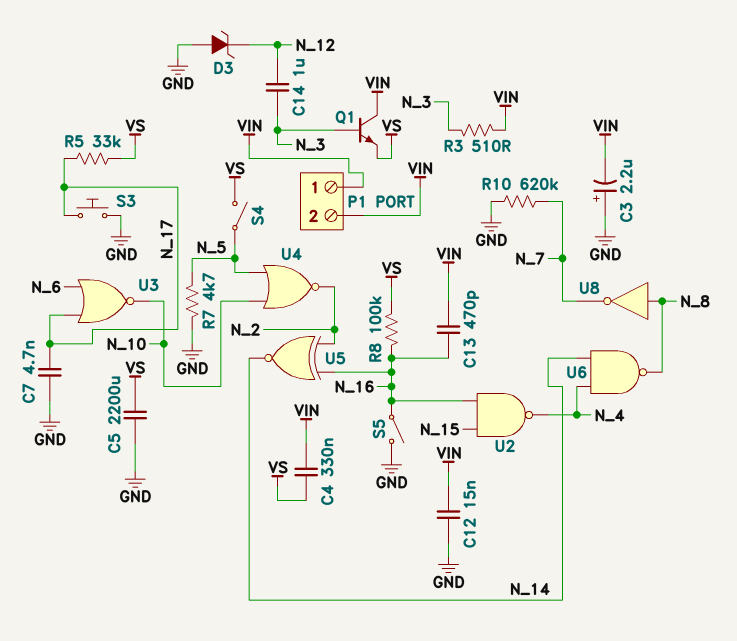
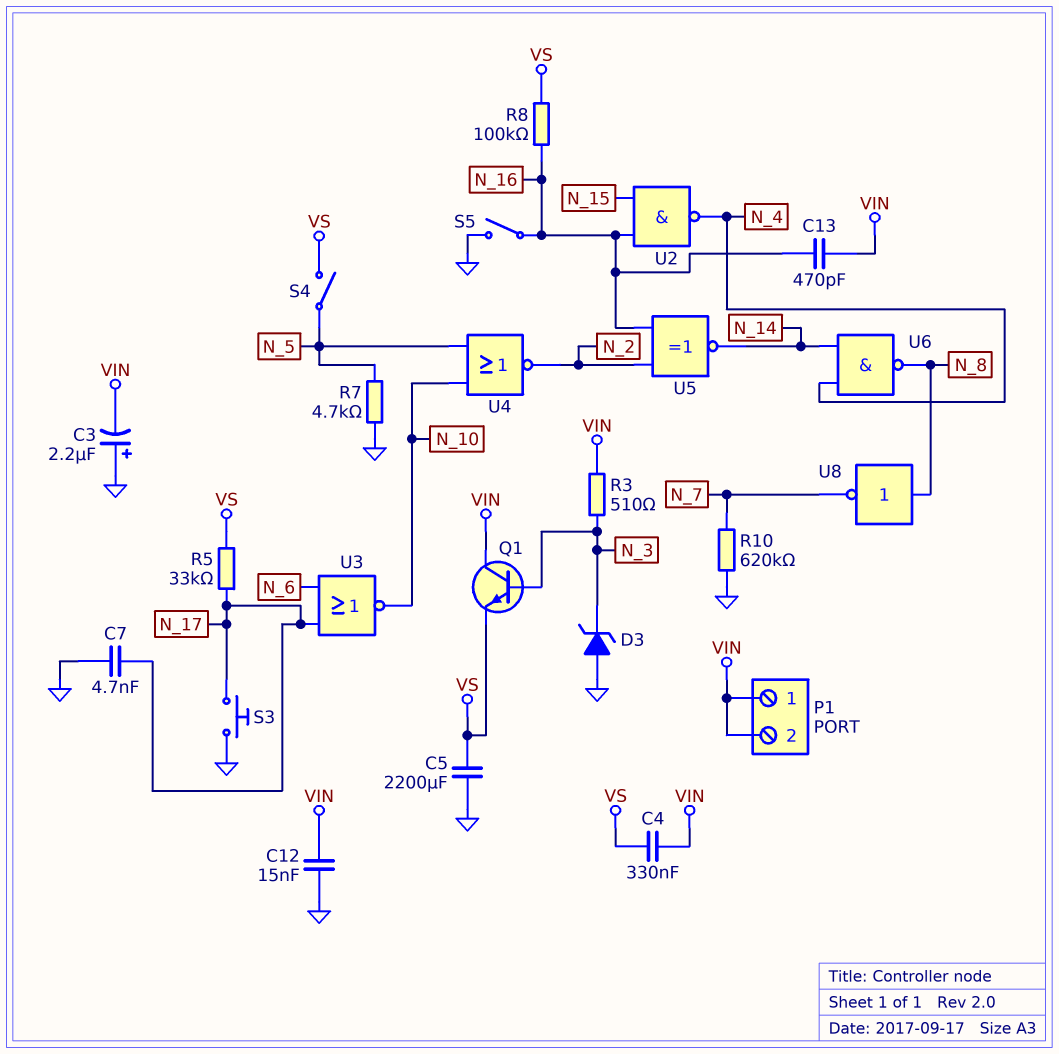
C14: 1uF (N_3, N_12) -> none
D3: zener (A GND, K N_12) -> zener (A GND, K N_3)

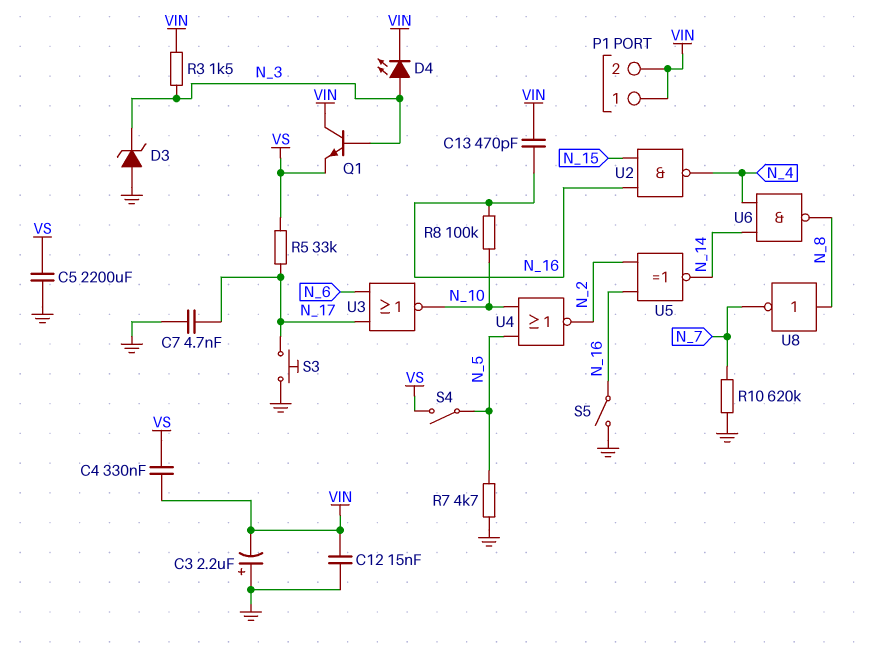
D4: none -> LED (A N_3, K VIN)
R3: 510 (N_3, VIN) -> 1.5k (N_3, VIN)
R8: 100k (N_16, VS) -> 100k (N_10, N_16)

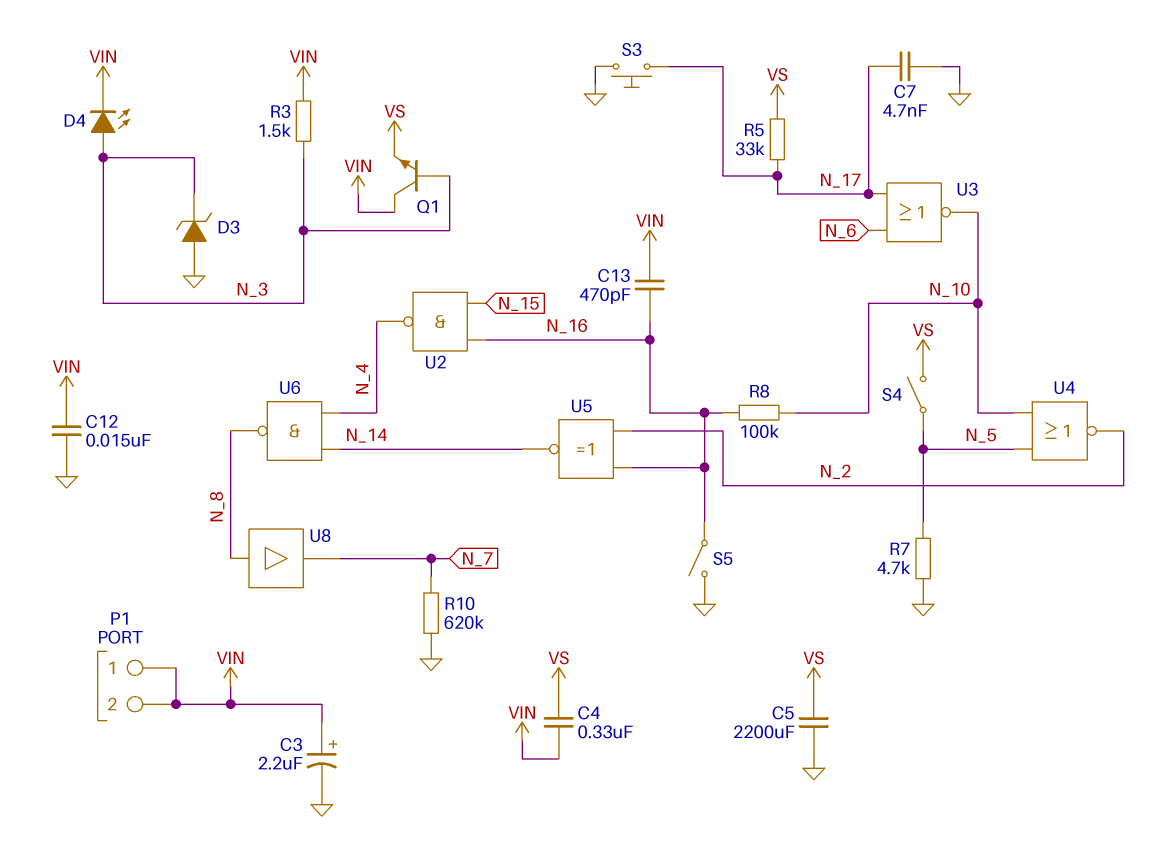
C3: 2.2uF (plus GND, minus VIN) -> 2.2uF (plus VIN, minus GND)
U8: NOT (in N_8, out N_7) -> buffer (in N_8, out N_7)

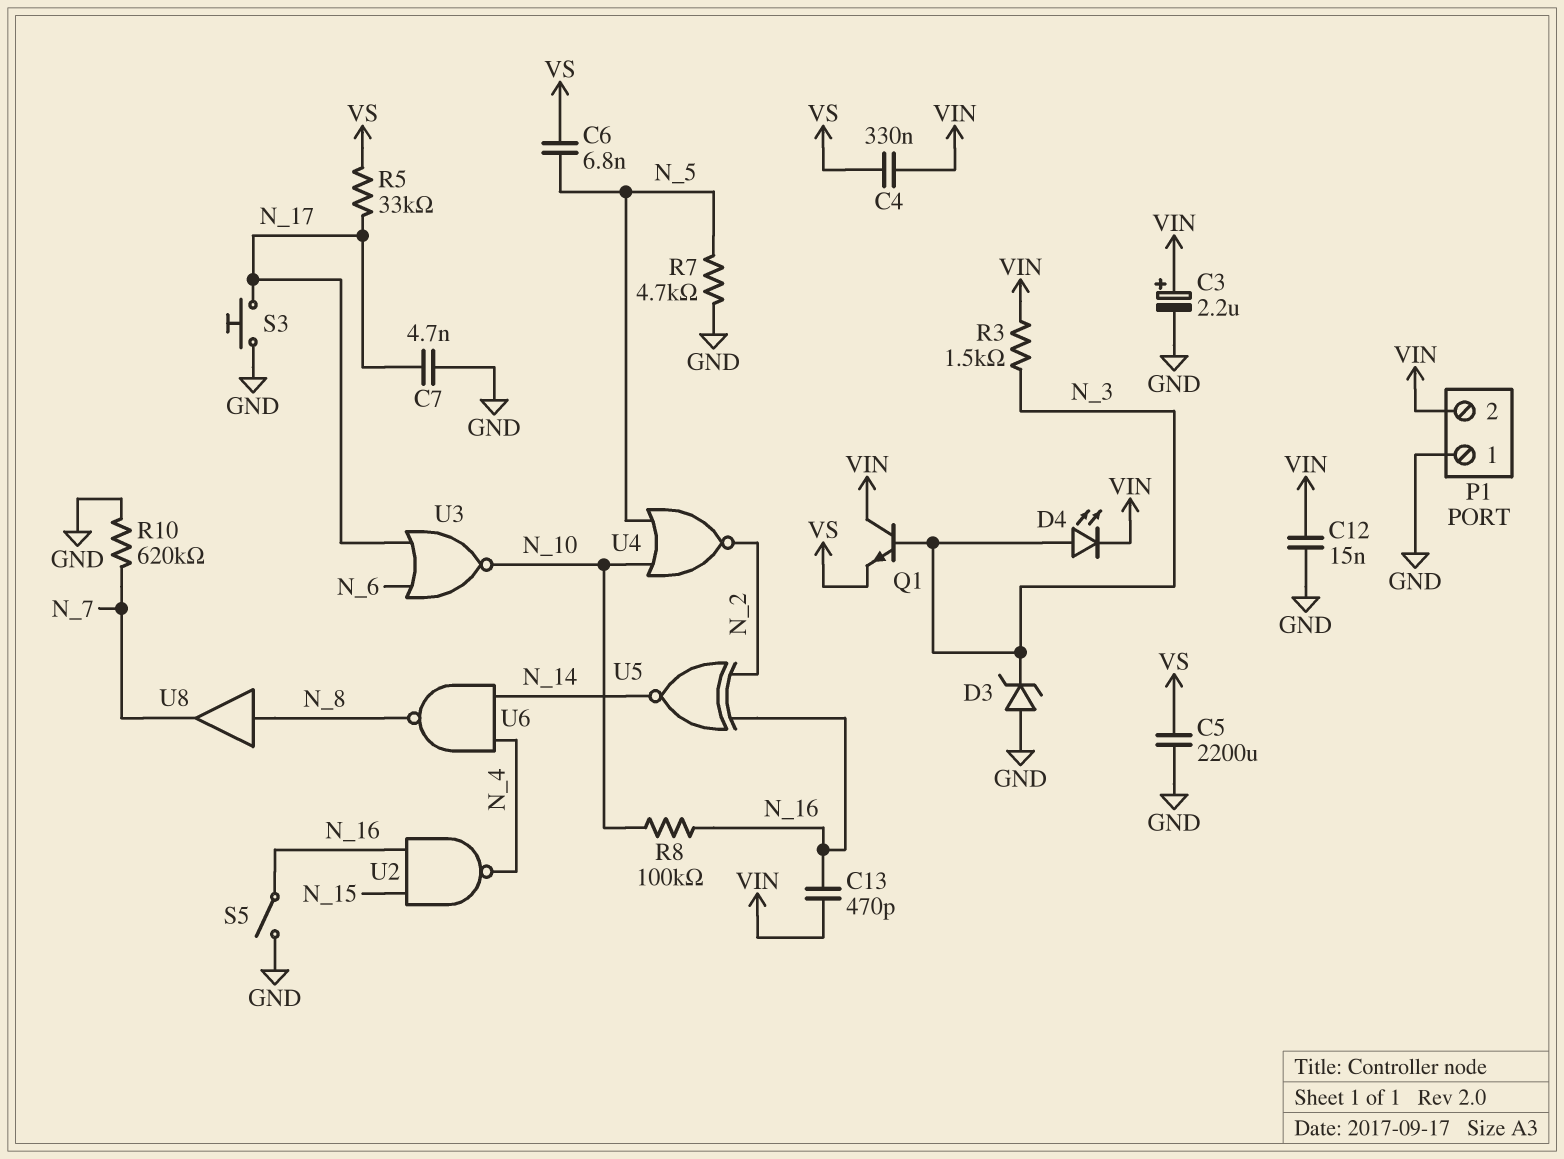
C6: none -> 6.8nF (N_5, VS)
P1 pin 1: VIN -> GND
S4: switch (N_5, VS) -> none

